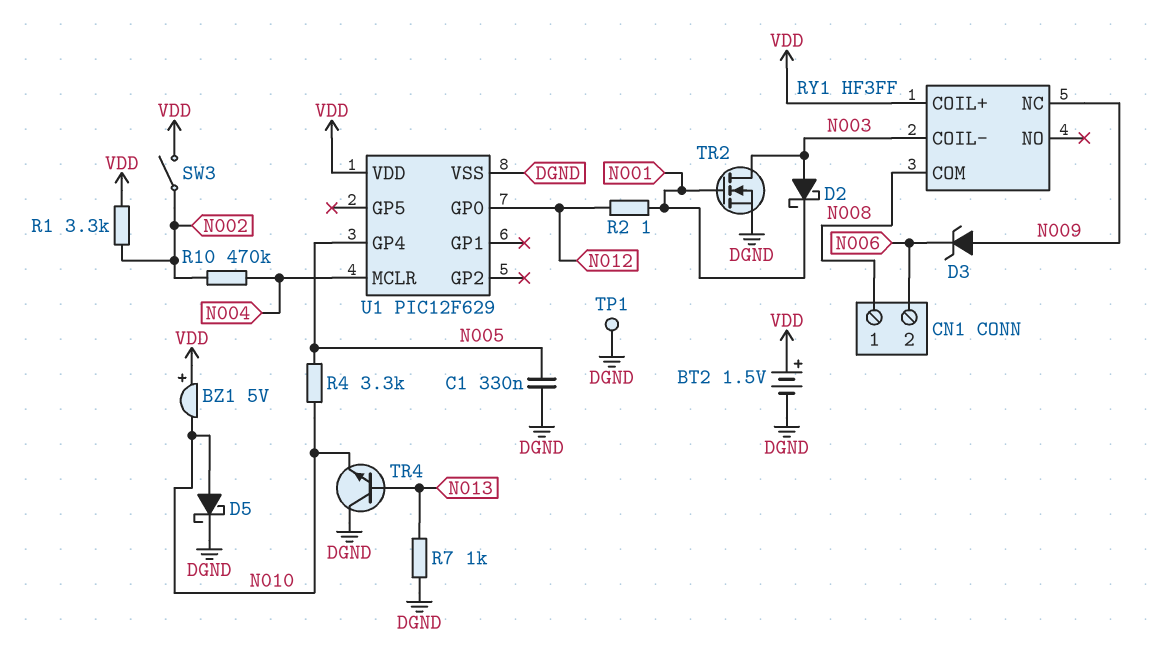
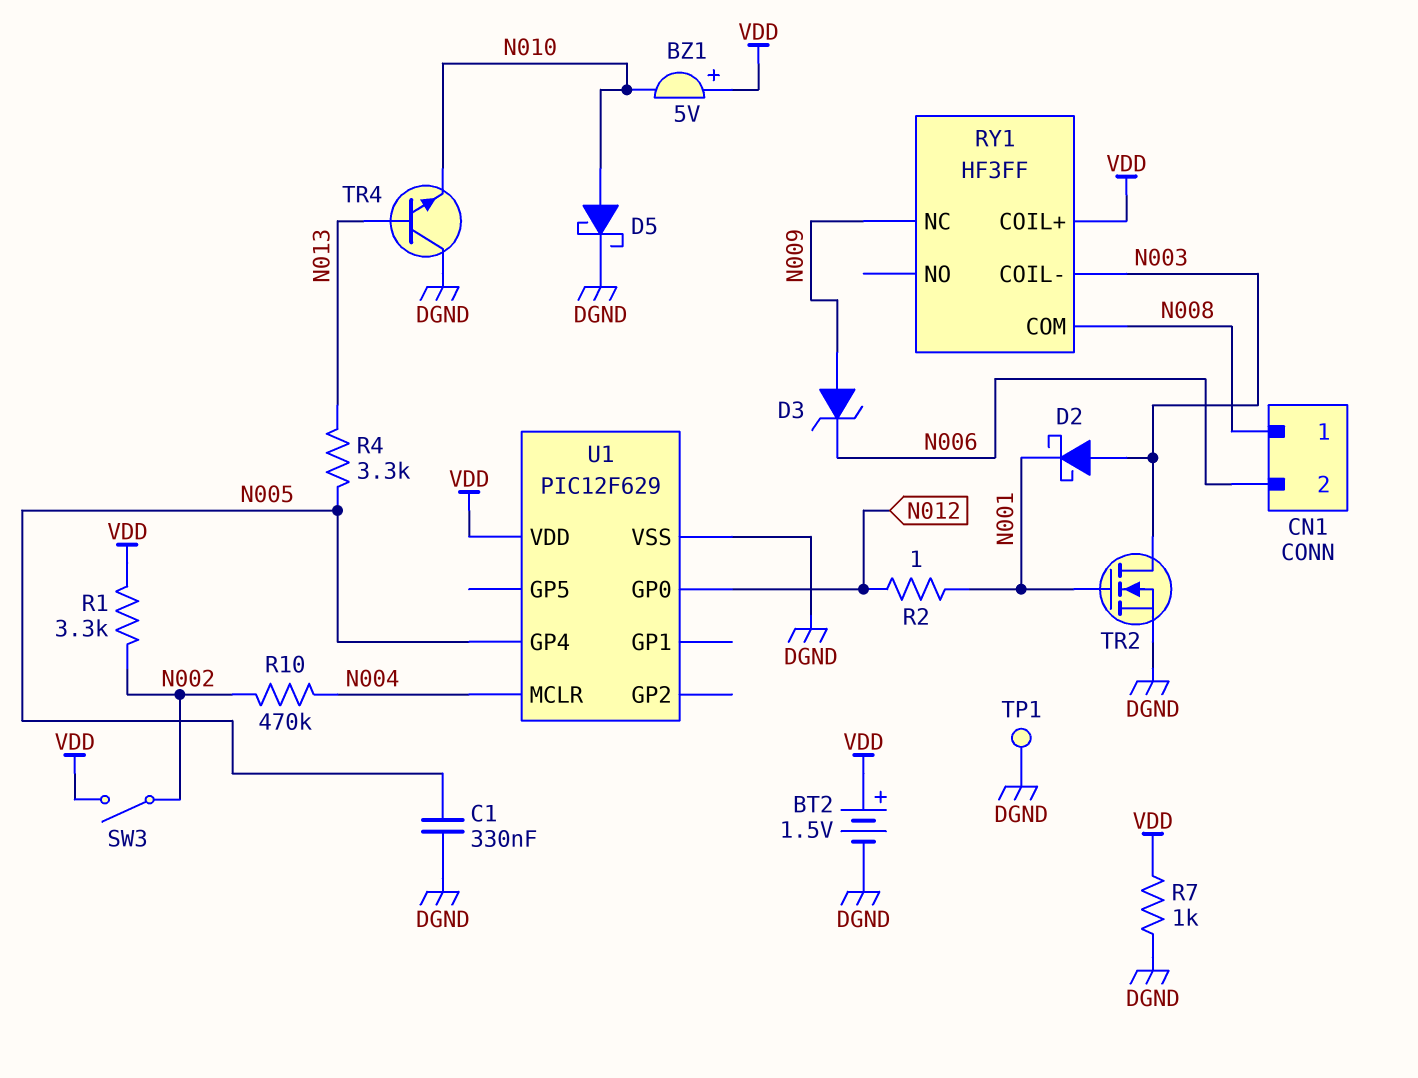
R4: 3.3k (N005, N010) -> 3.3k (N005, N013)
R7: 1k (DGND, N013) -> 1k (DGND, VDD)

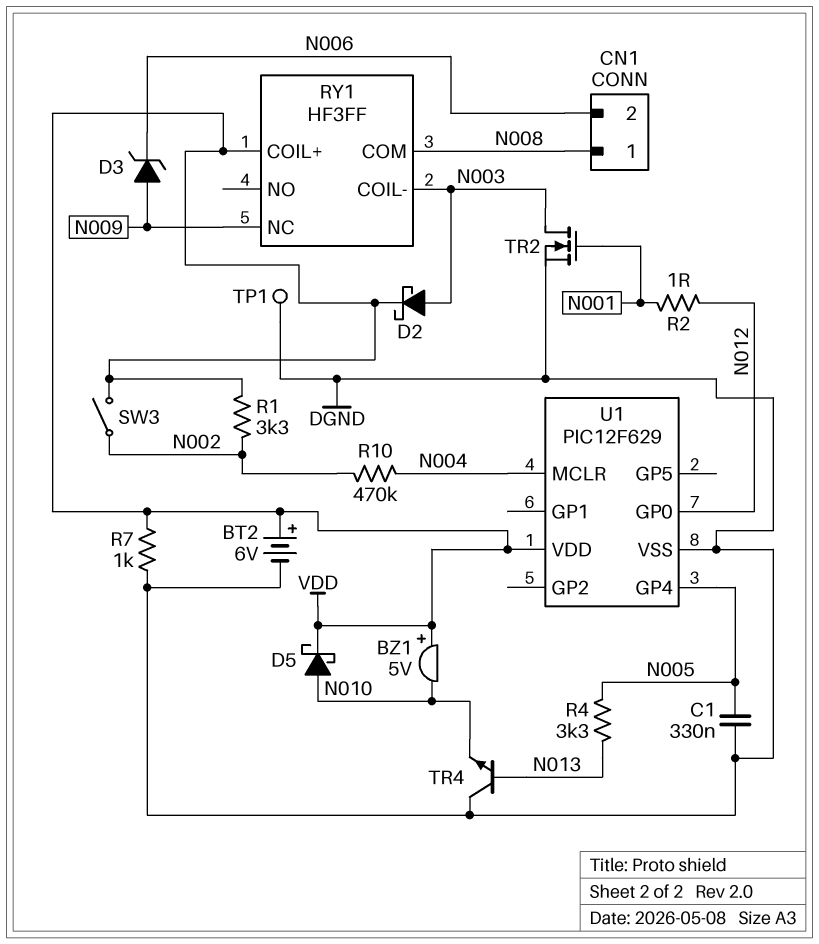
BT2: 1.5V (plus VDD, minus DGND) -> 6V (plus VDD, minus DGND)
D2: schottky (A N003, K N001) -> schottky (A N003, K VDD)
D5: schottky (A N010, K DGND) -> schottky (A N010, K VDD)

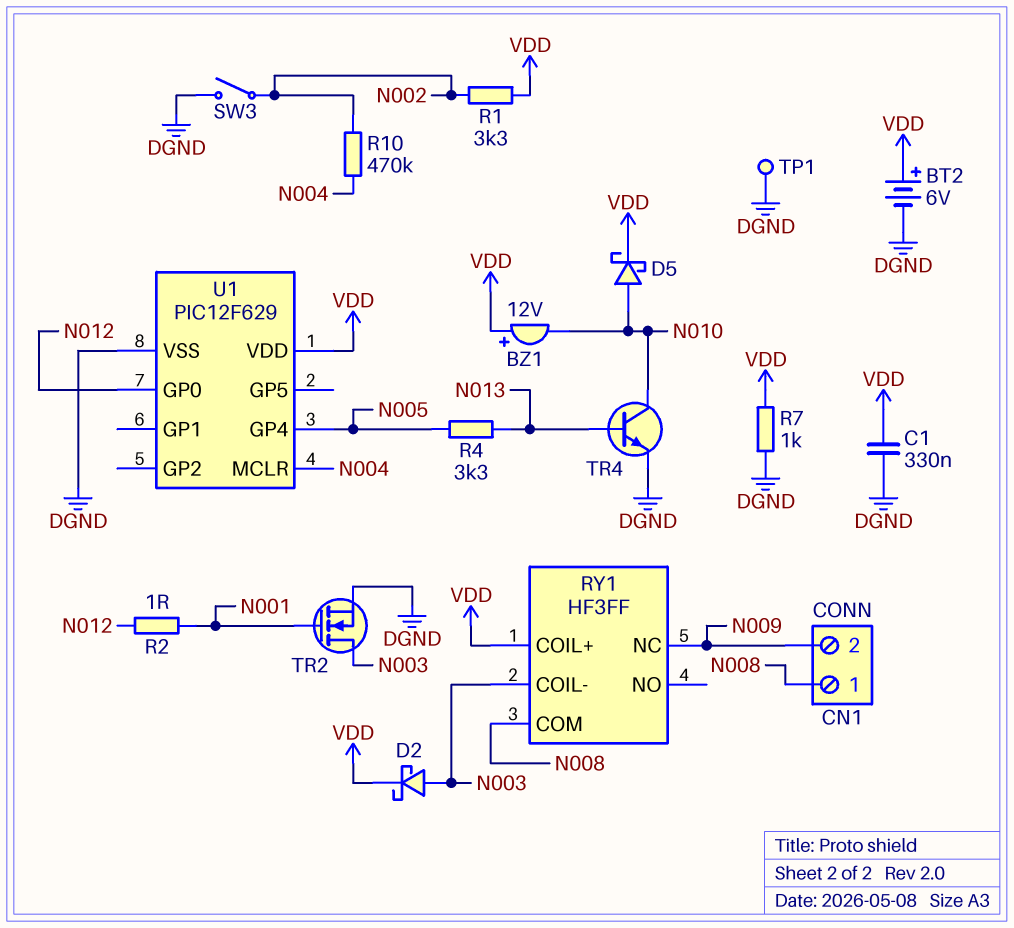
BZ1: buzzer 5V (plus VDD, minus N010) -> buzzer 12V (plus VDD, minus N010)
C1: 330nF (DGND, N005) -> 330nF (DGND, VDD)
CN1 pin 2: N006 -> N009
D3: zener (A N009, K N006) -> none
SW3: switch (N002, VDD) -> switch (DGND, N002)
TR4: NPN (B N013, C DGND, E N010) -> NPN (B N013, C N010, E DGND)

